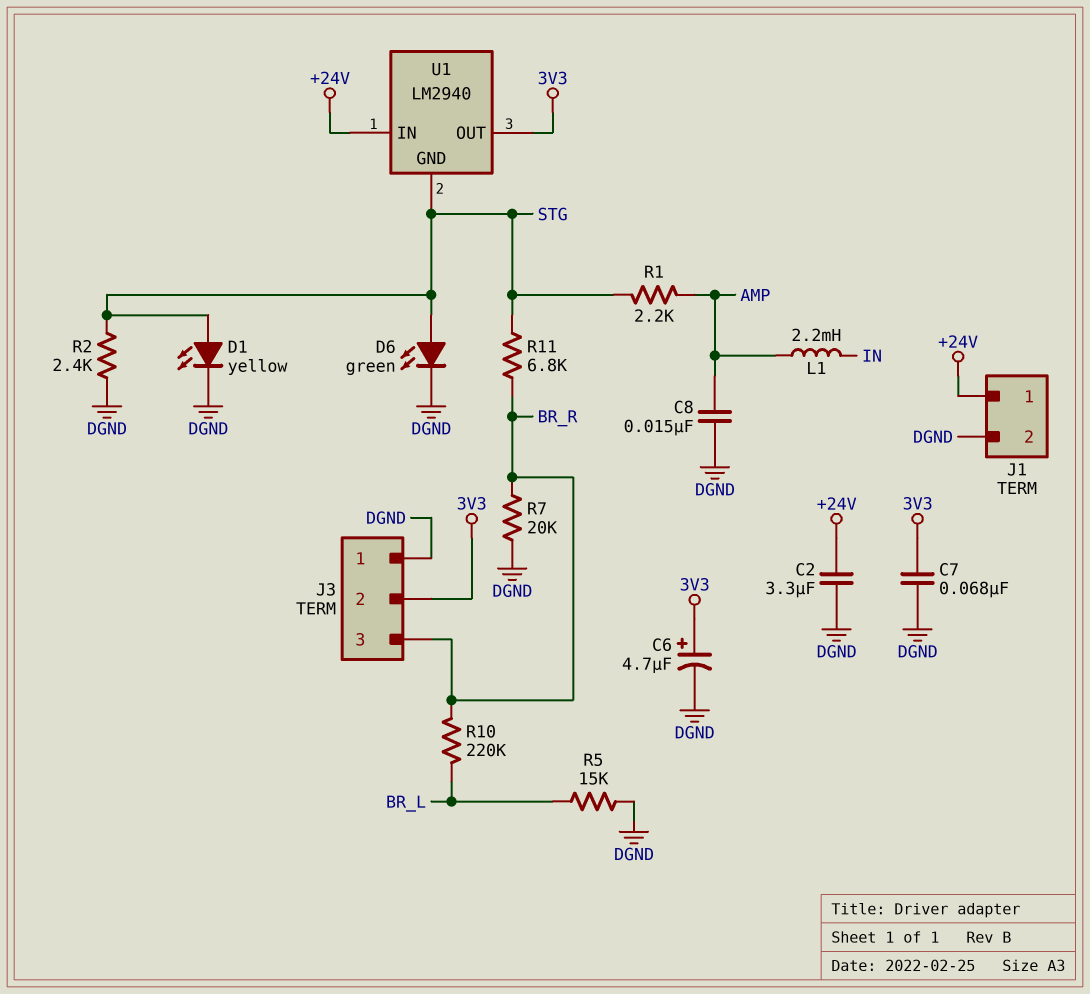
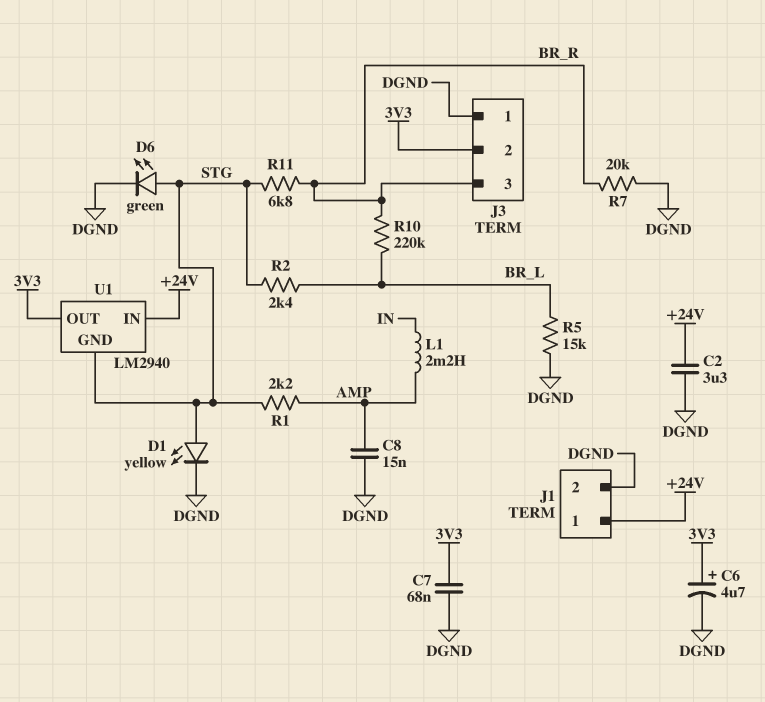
R2: 2.4k (DGND, STG) -> 2.4k (BR_L, STG)

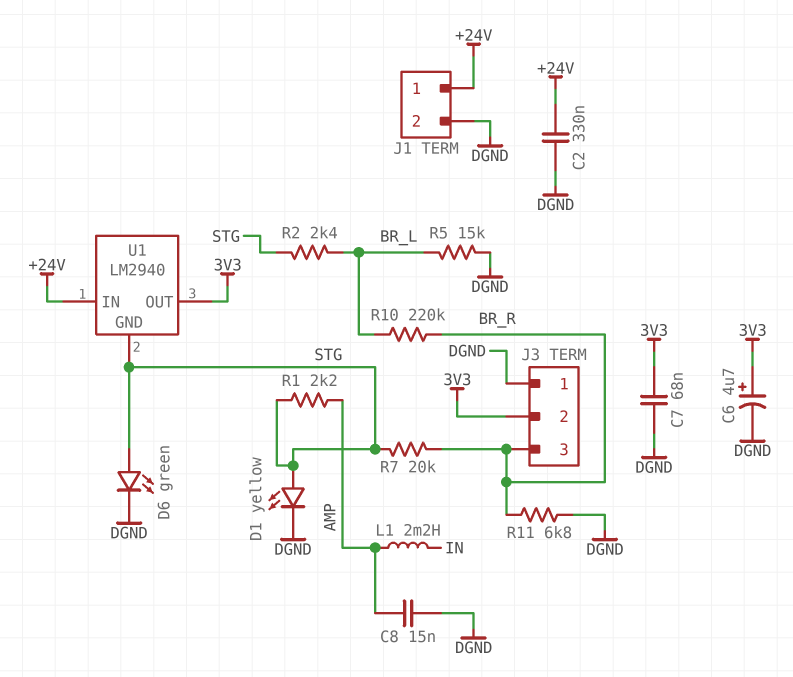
C2: 3.3uF (+24V, DGND) -> 330nF (+24V, DGND)
R7: 20k (BR_R, DGND) -> 20k (BR_R, STG)
R11: 6.8k (BR_R, STG) -> 6.8k (BR_R, DGND)

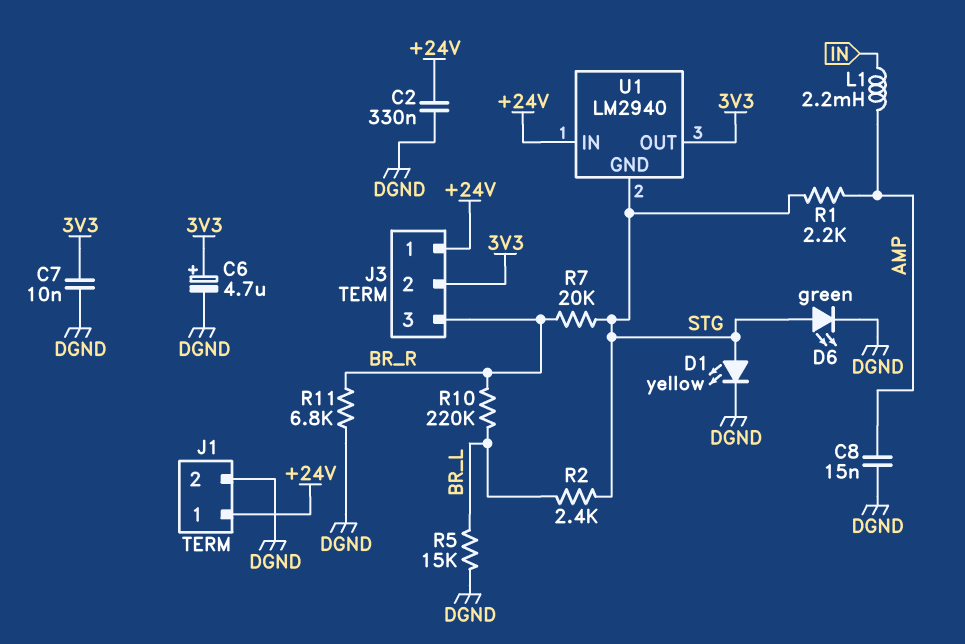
C7: 68nF (3V3, DGND) -> 10nF (3V3, DGND)
J3 pin 1: DGND -> +24V

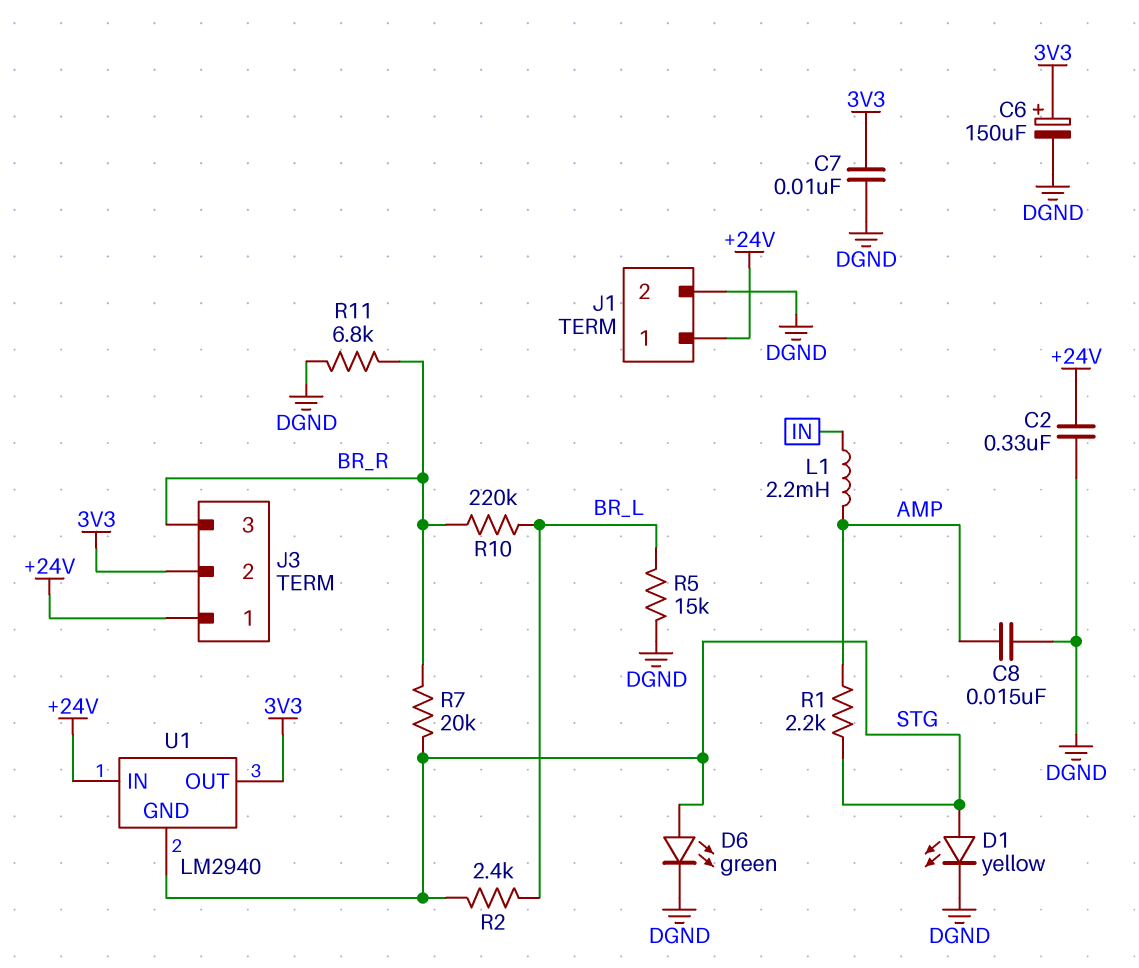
C6: 4.7uF (plus 3V3, minus DGND) -> 150uF (plus 3V3, minus DGND)

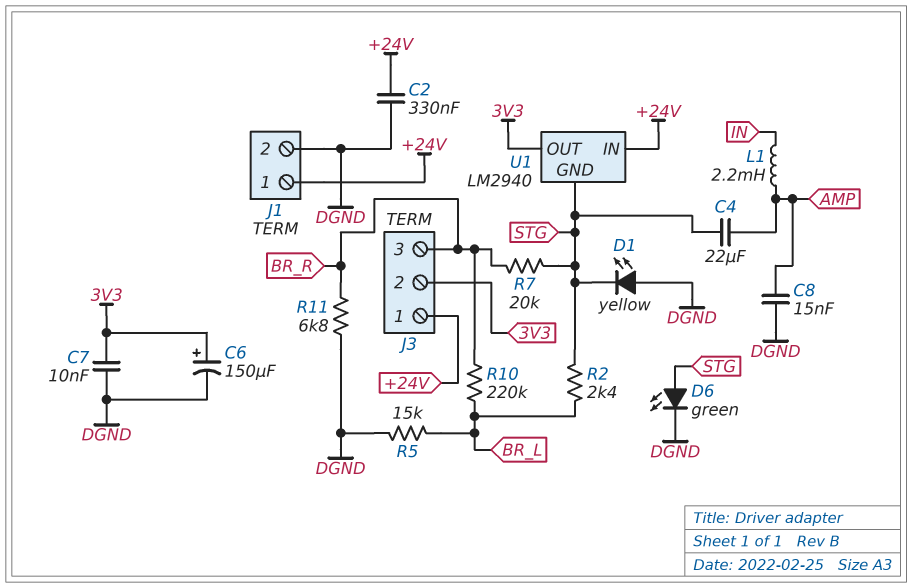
C4: none -> 22uF (AMP, STG)
D1: LED yellow (A STG, K DGND) -> LED yellow (A DGND, K STG)
R1: 2.2k (AMP, STG) -> none

